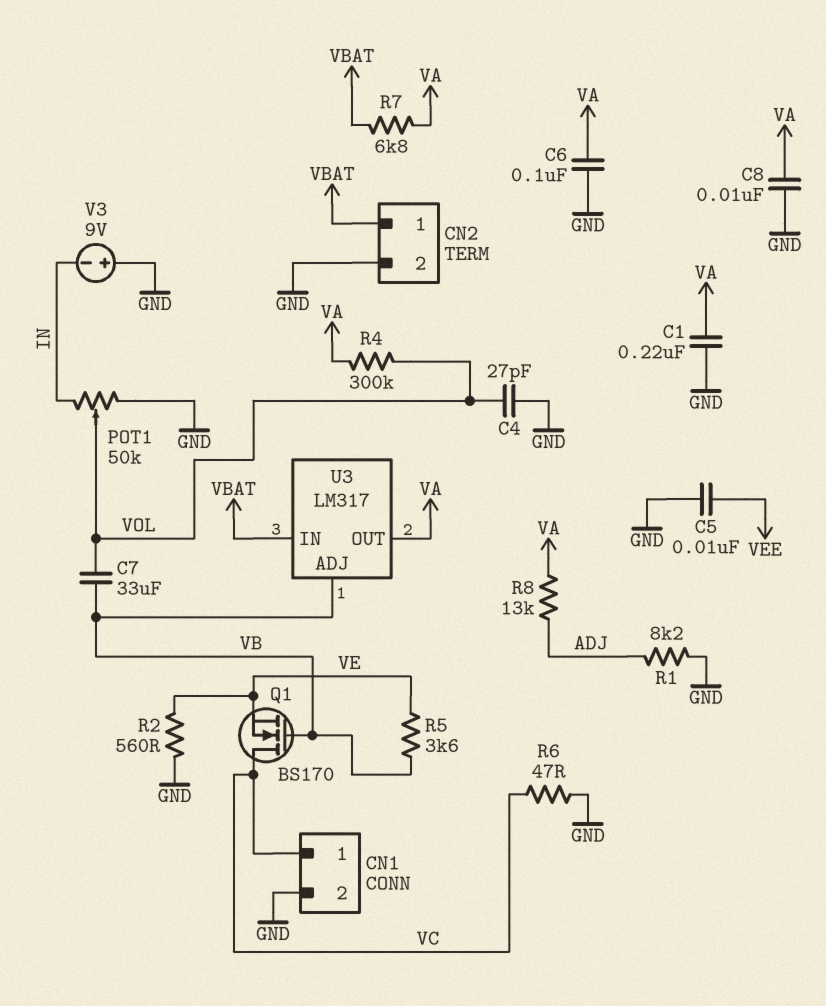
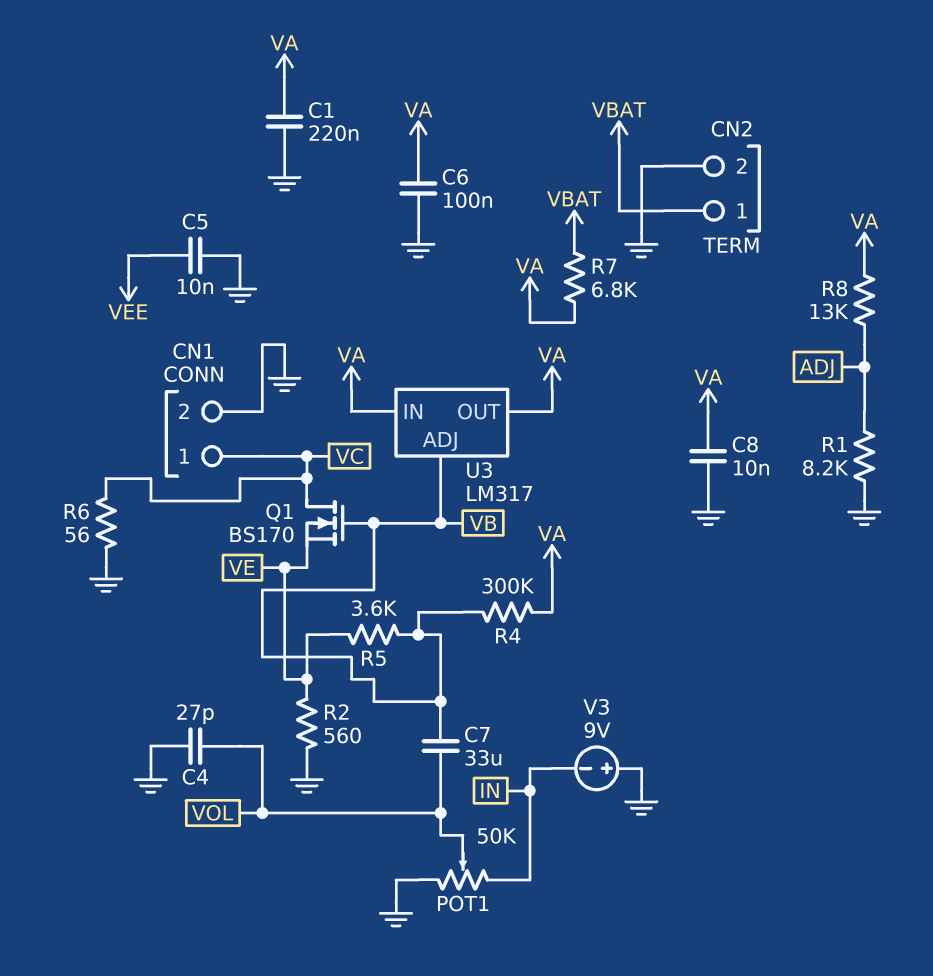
R4: 300k (VA, VOL) -> 300k (VA, VB)
R6: 47 (GND, VC) -> 56 (GND, VC)
U3 pin IN: VBAT -> VA

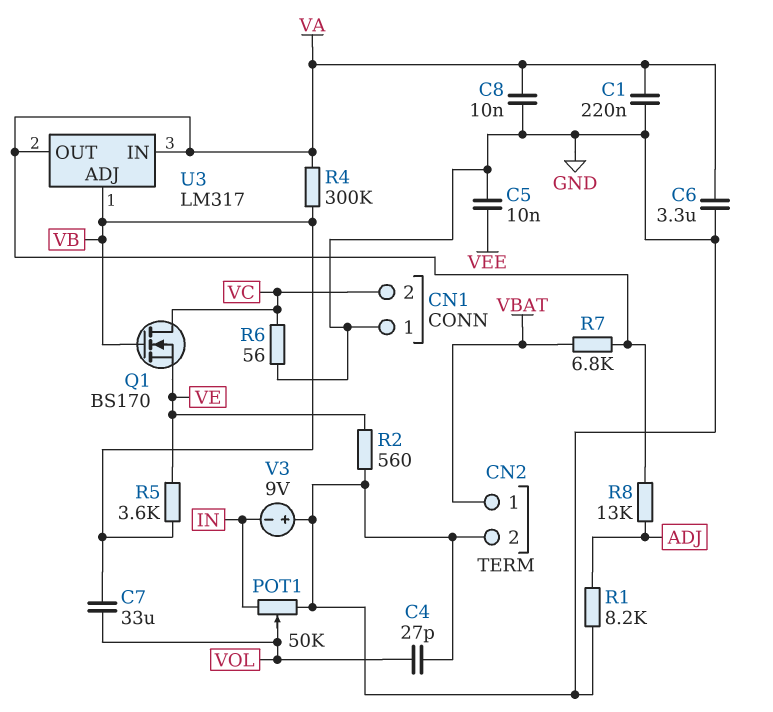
C6: 100nF (GND, VA) -> 3.3uF (GND, VA)
CN1 pin 1: VC -> GND
CN1 pin 2: GND -> VC

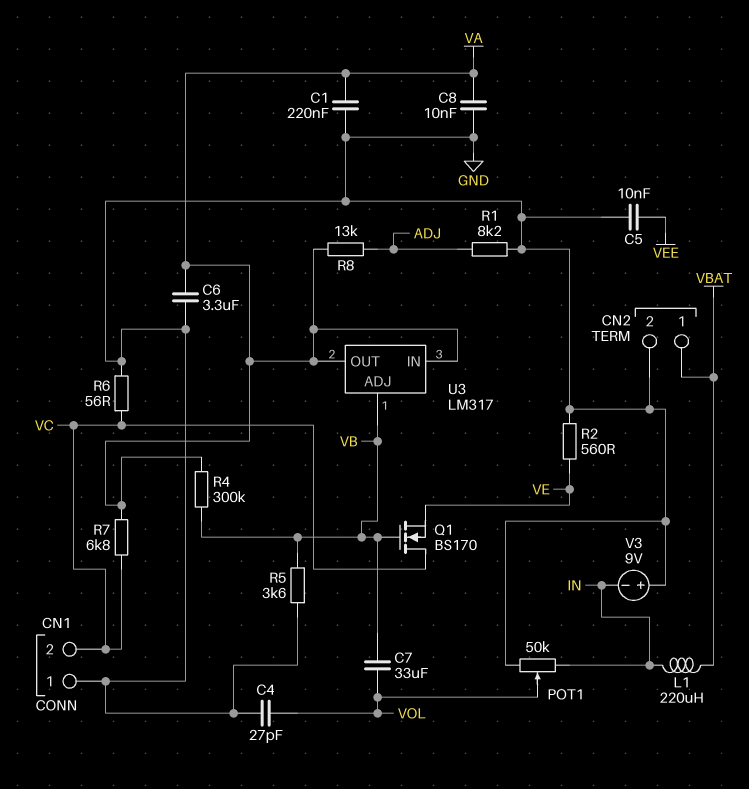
L1: none -> 220uH (IN, VBAT)
R5: 3.6k (VB, VE) -> 3.6k (GND, VB)
R7: 6.8k (VA, VBAT) -> 6.8k (VA, VC)

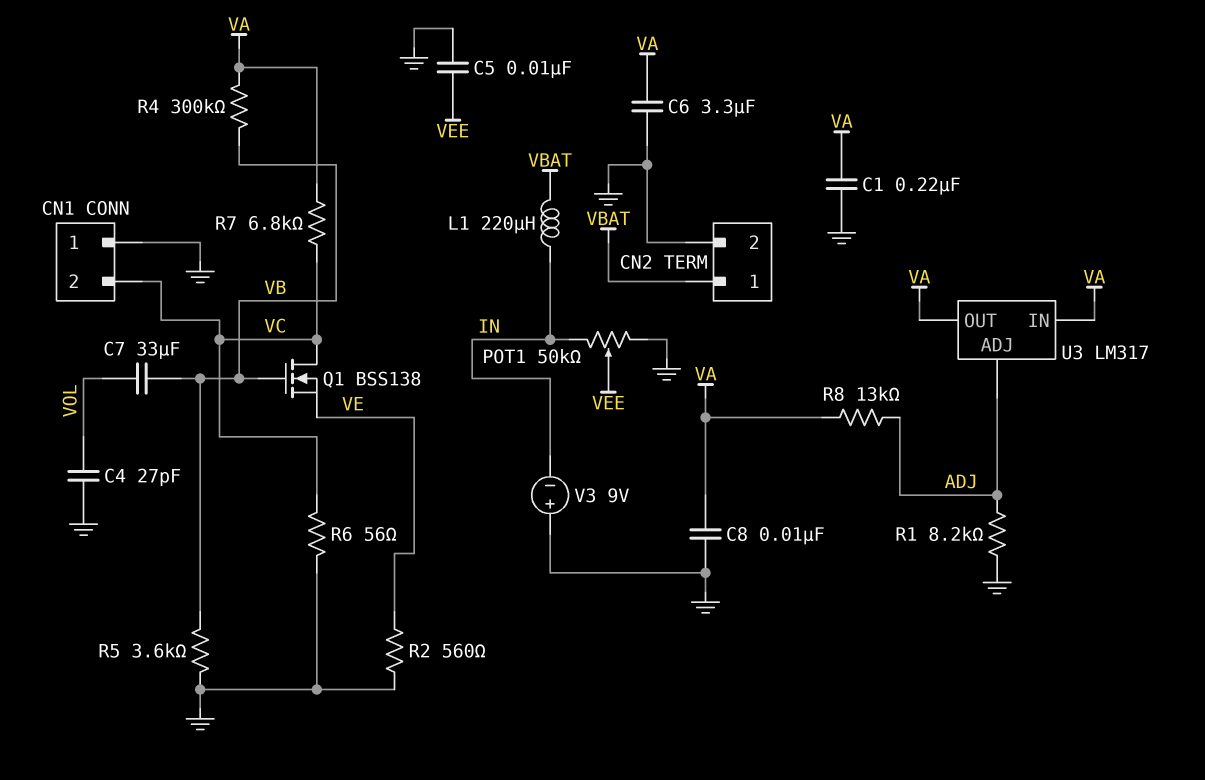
POT1: 50k (GND, IN, wiper VOL) -> 50k (GND, IN, wiper VEE)
Q1: NMOS BS170 (G VB, D VC, S VE) -> NMOS BSS138 (G VB, D VC, S VE)
U3 pin ADJ: VB -> ADJ

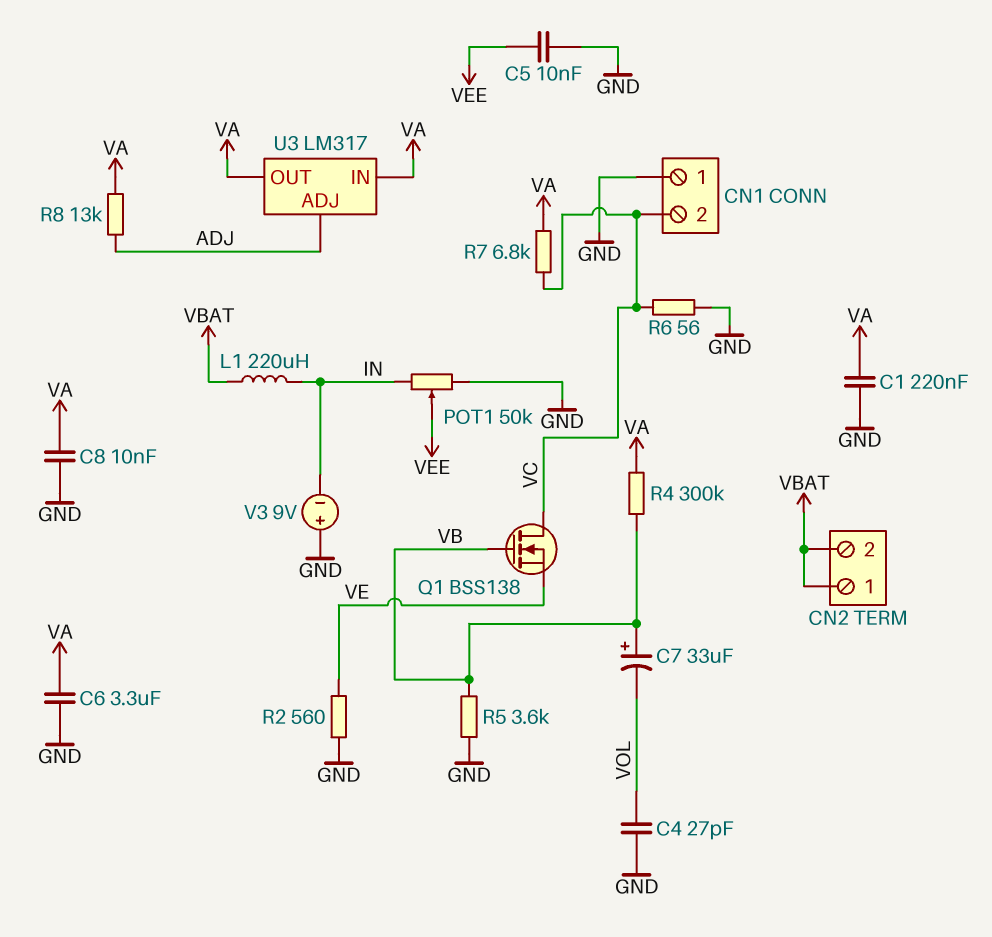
C7: 33uF (VB, VOL) -> 33uF (plus VB, minus VOL)
CN2 pin 2: GND -> VBAT
R1: 8.2k (ADJ, GND) -> none

